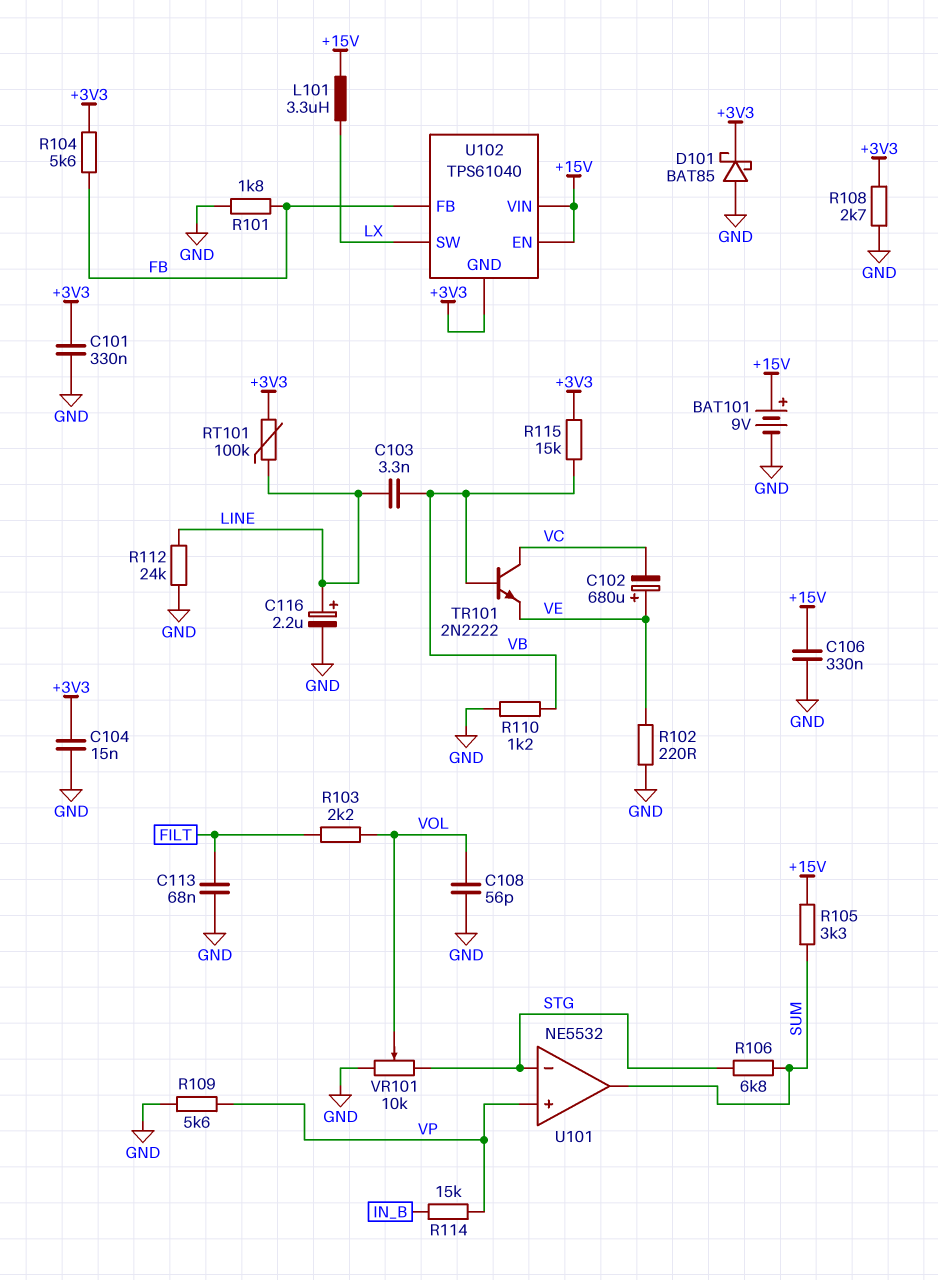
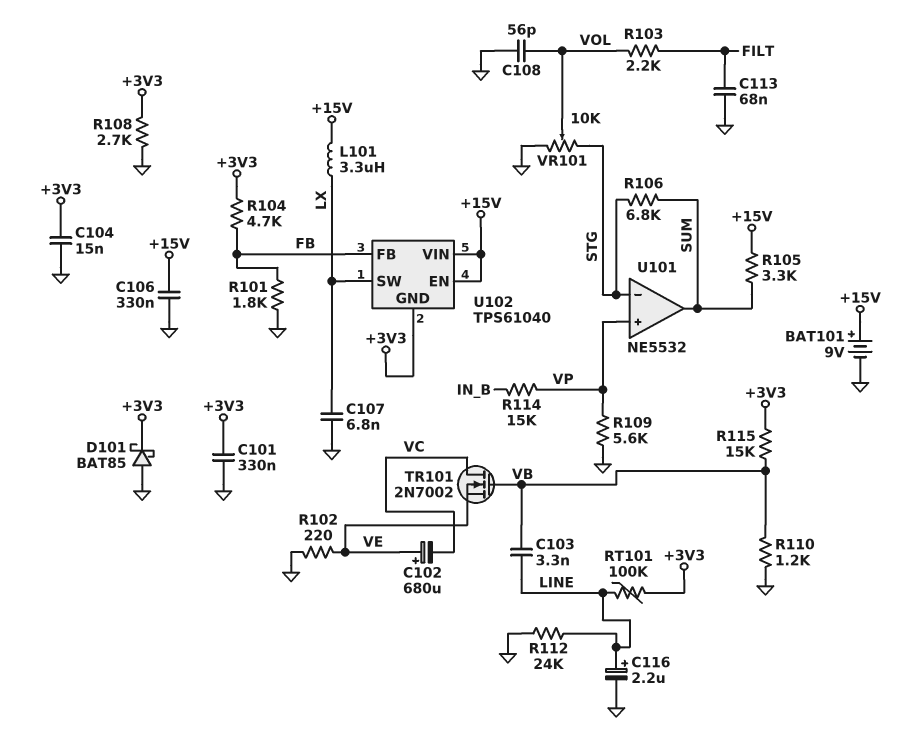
C107: none -> 6.8nF (GND, LX)
R104: 5.6k (+3V3, FB) -> 4.7k (+3V3, FB)
TR101: NPN 2N2222 (B VB, C VC, E VE) -> NMOS 2N7002 (G VB, D VC, S VE)

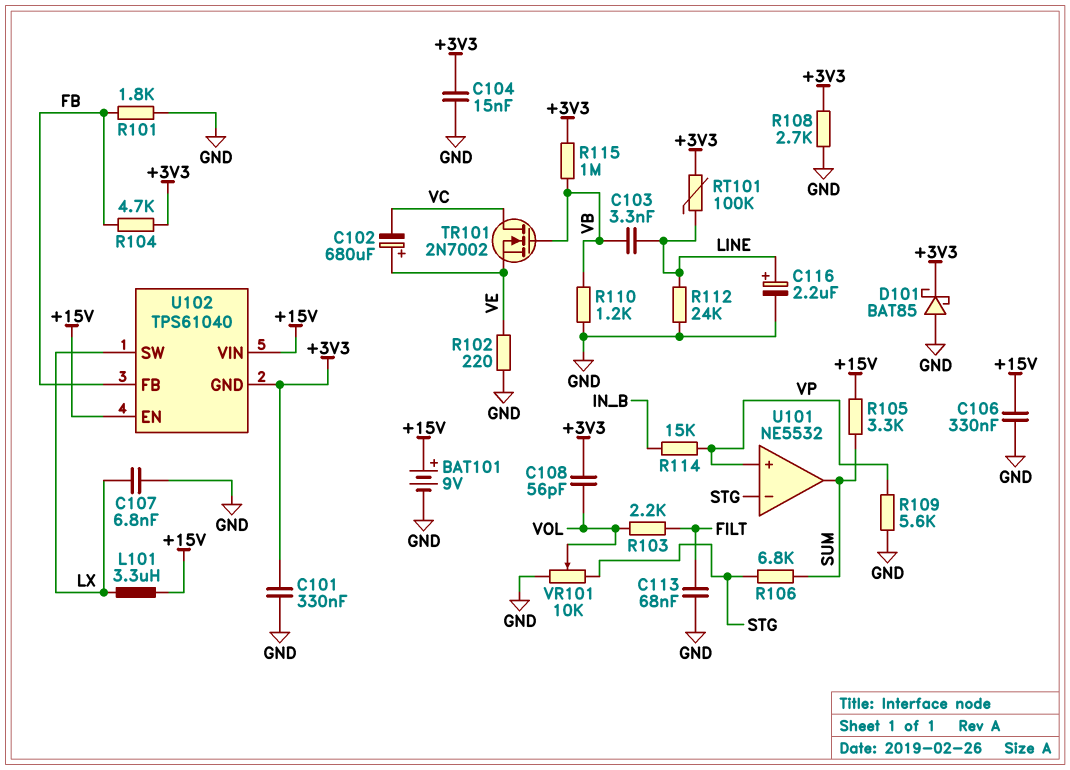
C108: 56pF (GND, VOL) -> 56pF (+3V3, VOL)
R115: 15k (+3V3, VB) -> 1M (+3V3, VB)

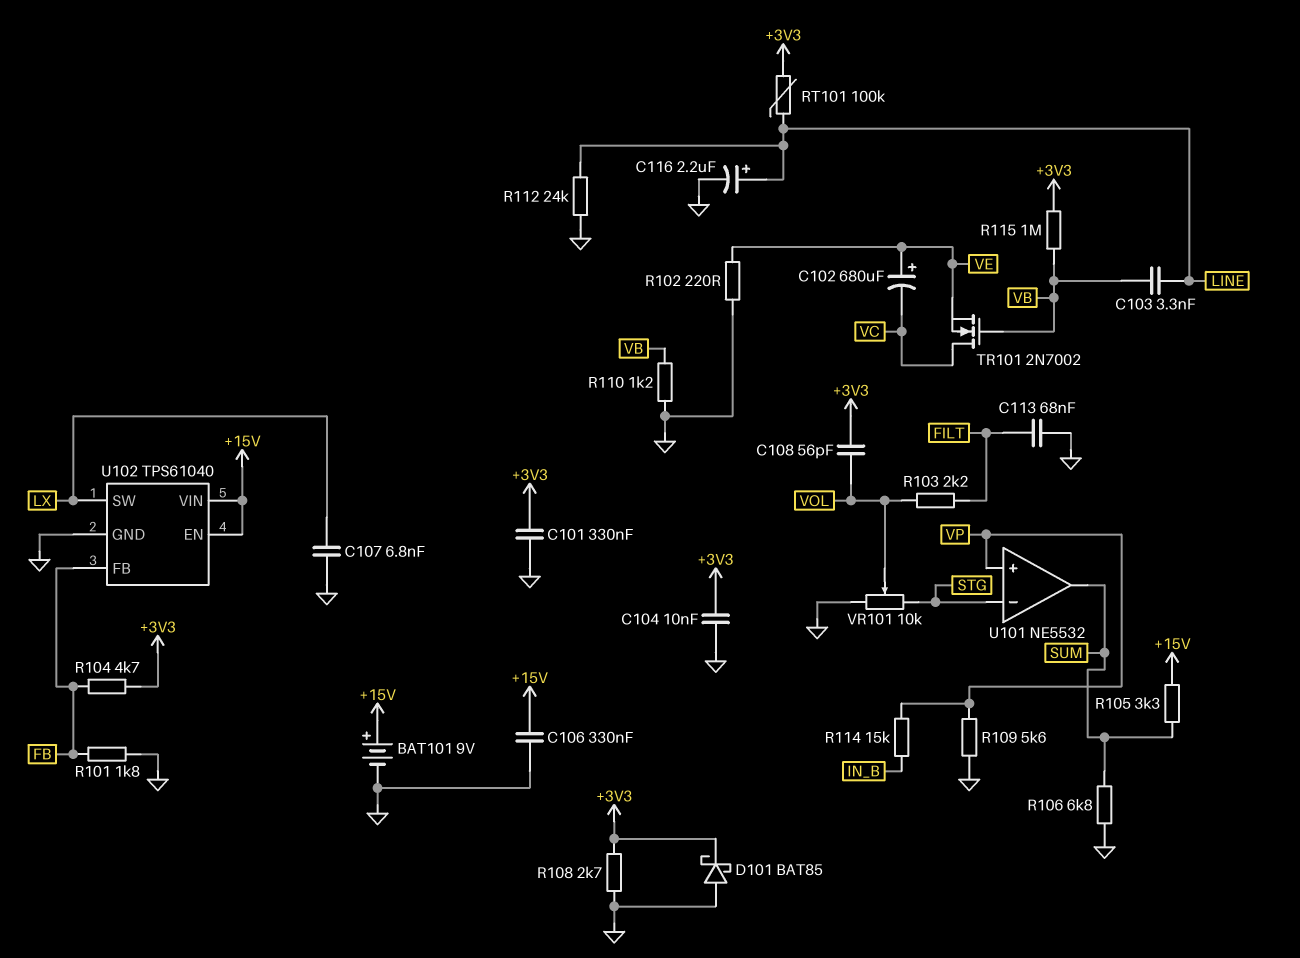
C104: 15nF (+3V3, GND) -> 10nF (+3V3, GND)
L101: 3.3uH (+15V, LX) -> none
R106: 6.8k (STG, SUM) -> 6.8k (GND, SUM)
U102 pin GND: +3V3 -> GND

